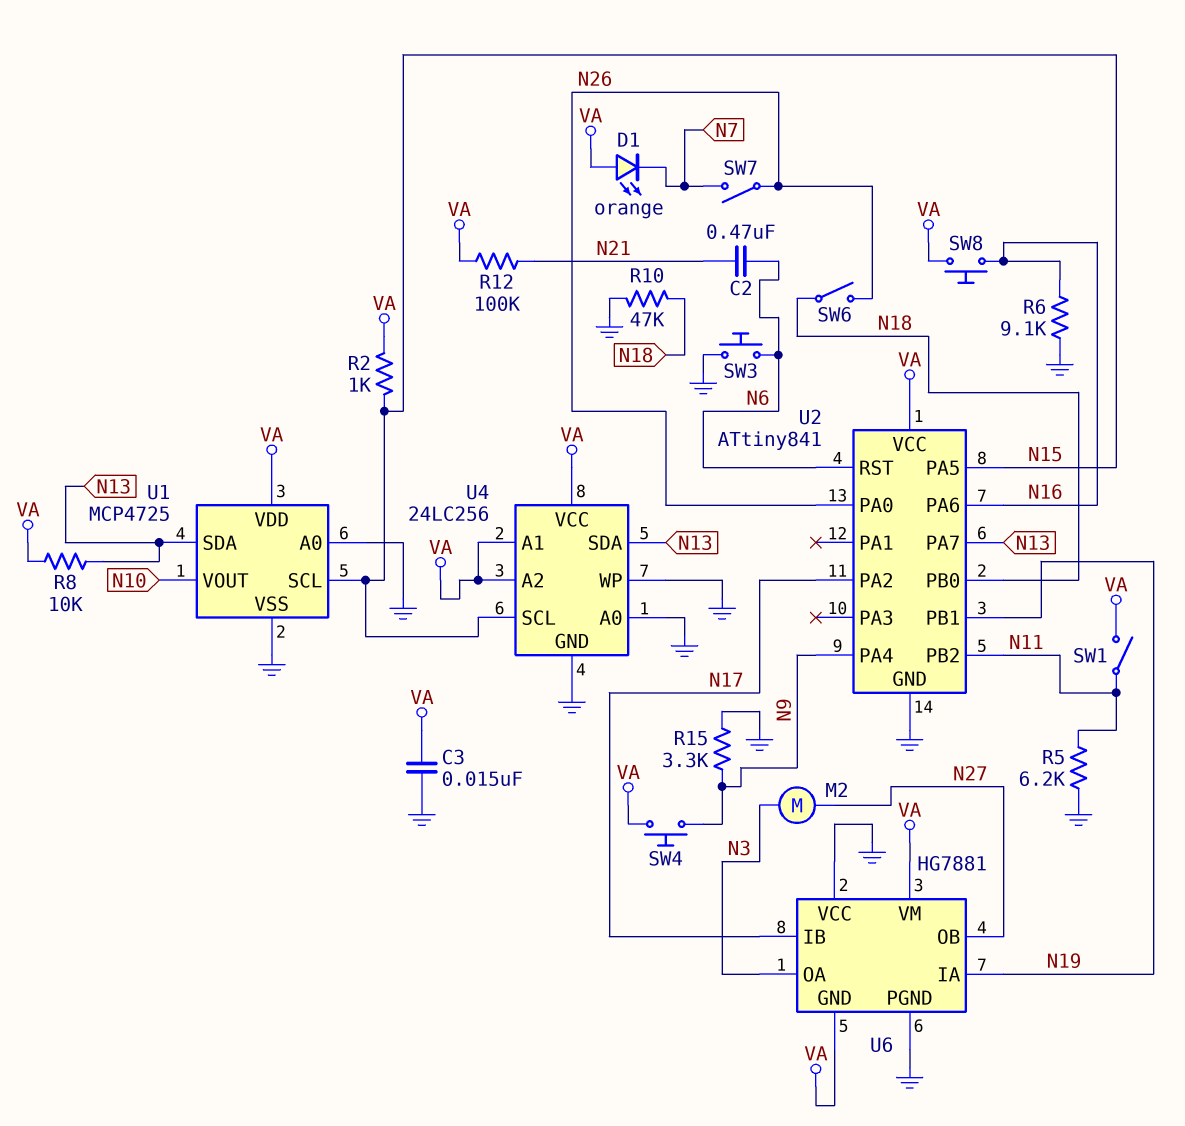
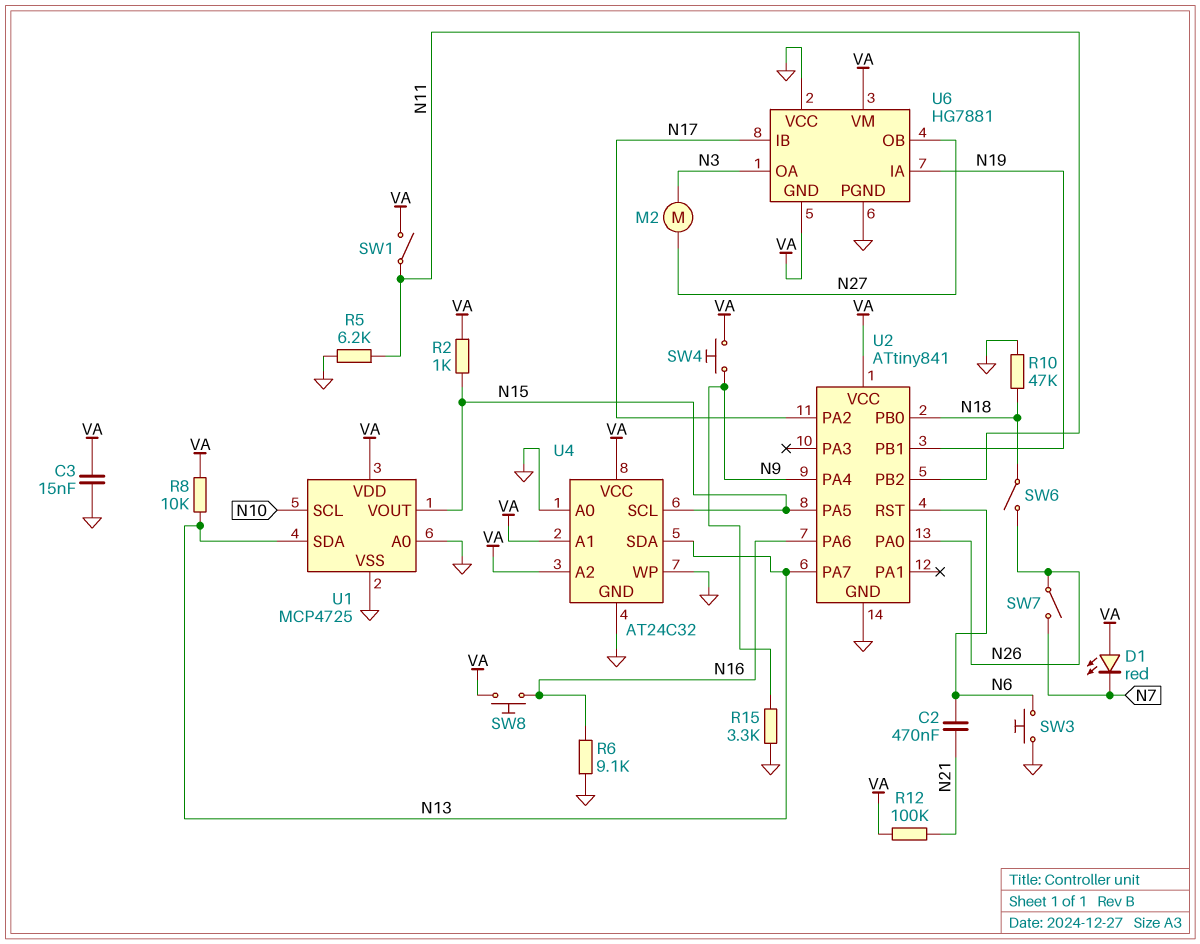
D1: LED orange (A VA, K N7) -> LED red (A VA, K N7)
U1 pin SCL: N15 -> N10
U1 pin VOUT: N10 -> N15
U4: 24LC256 -> AT24C32

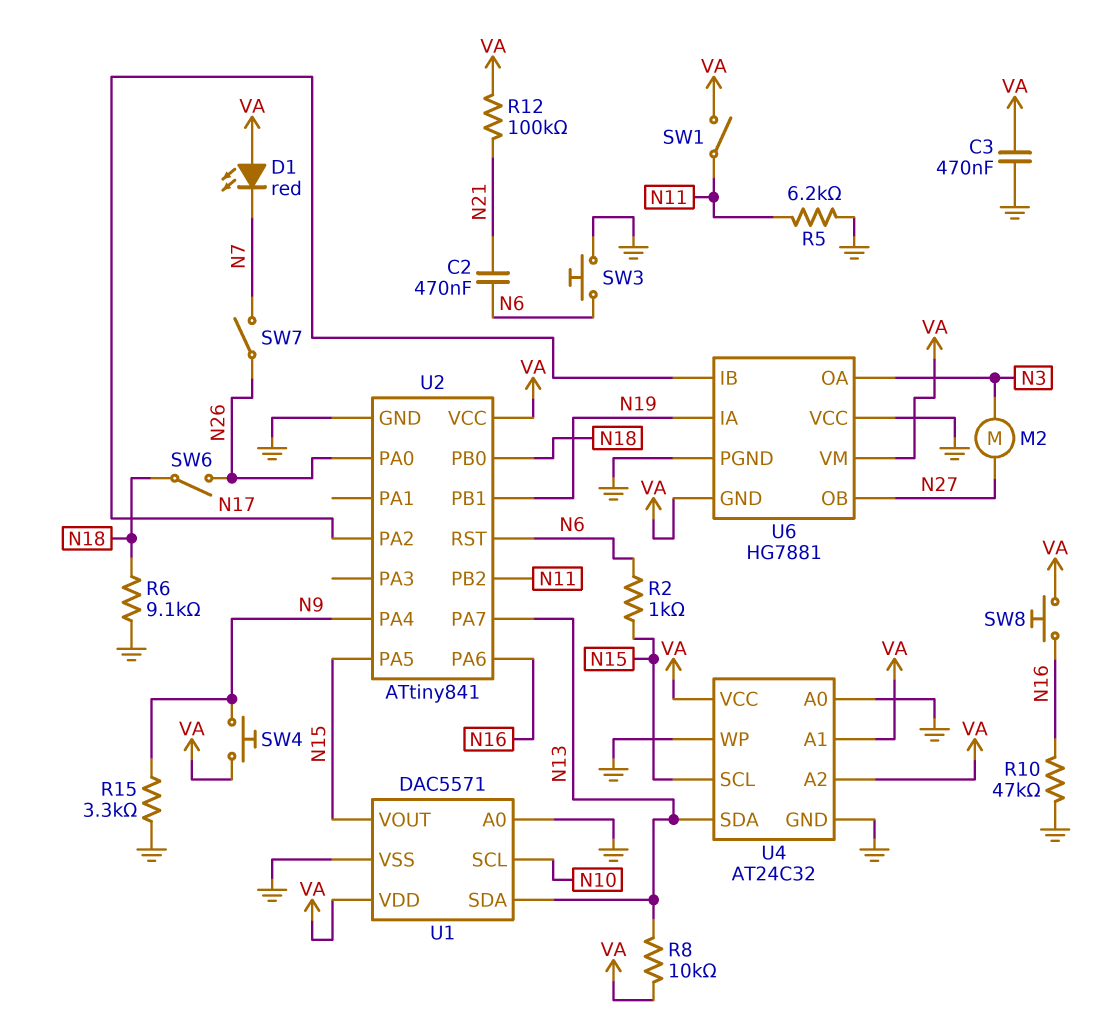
C3: 15nF (GND, VA) -> 470nF (GND, VA)
R2: 1k (N15, VA) -> 1k (N6, N15)
R6: 9.1k (GND, N16) -> 9.1k (GND, N18)
R10: 47k (GND, N18) -> 47k (GND, N16)
U1: MCP4725 -> DAC5571

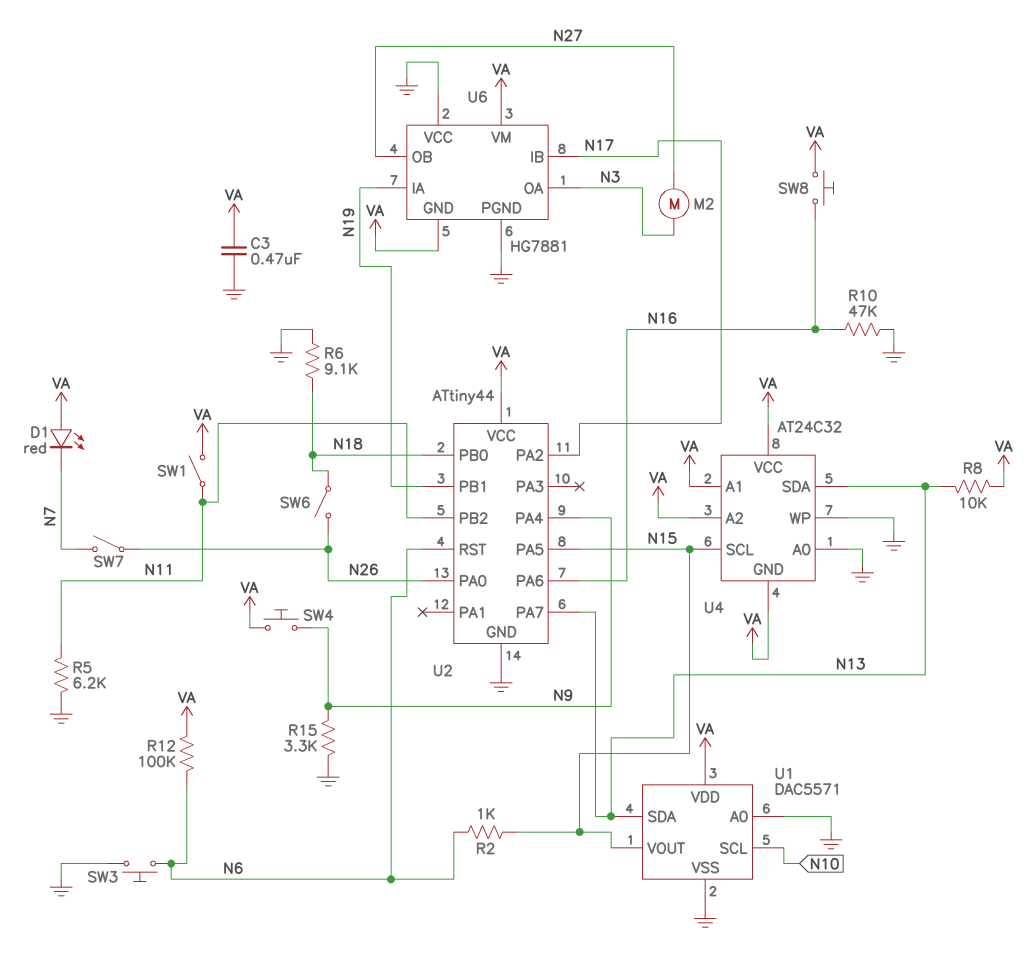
C2: 470nF (N6, N21) -> none
R12: 100k (N21, VA) -> 100k (N6, VA)
U2: ATtiny841 -> ATtiny44
U4 pin GND: GND -> VA

